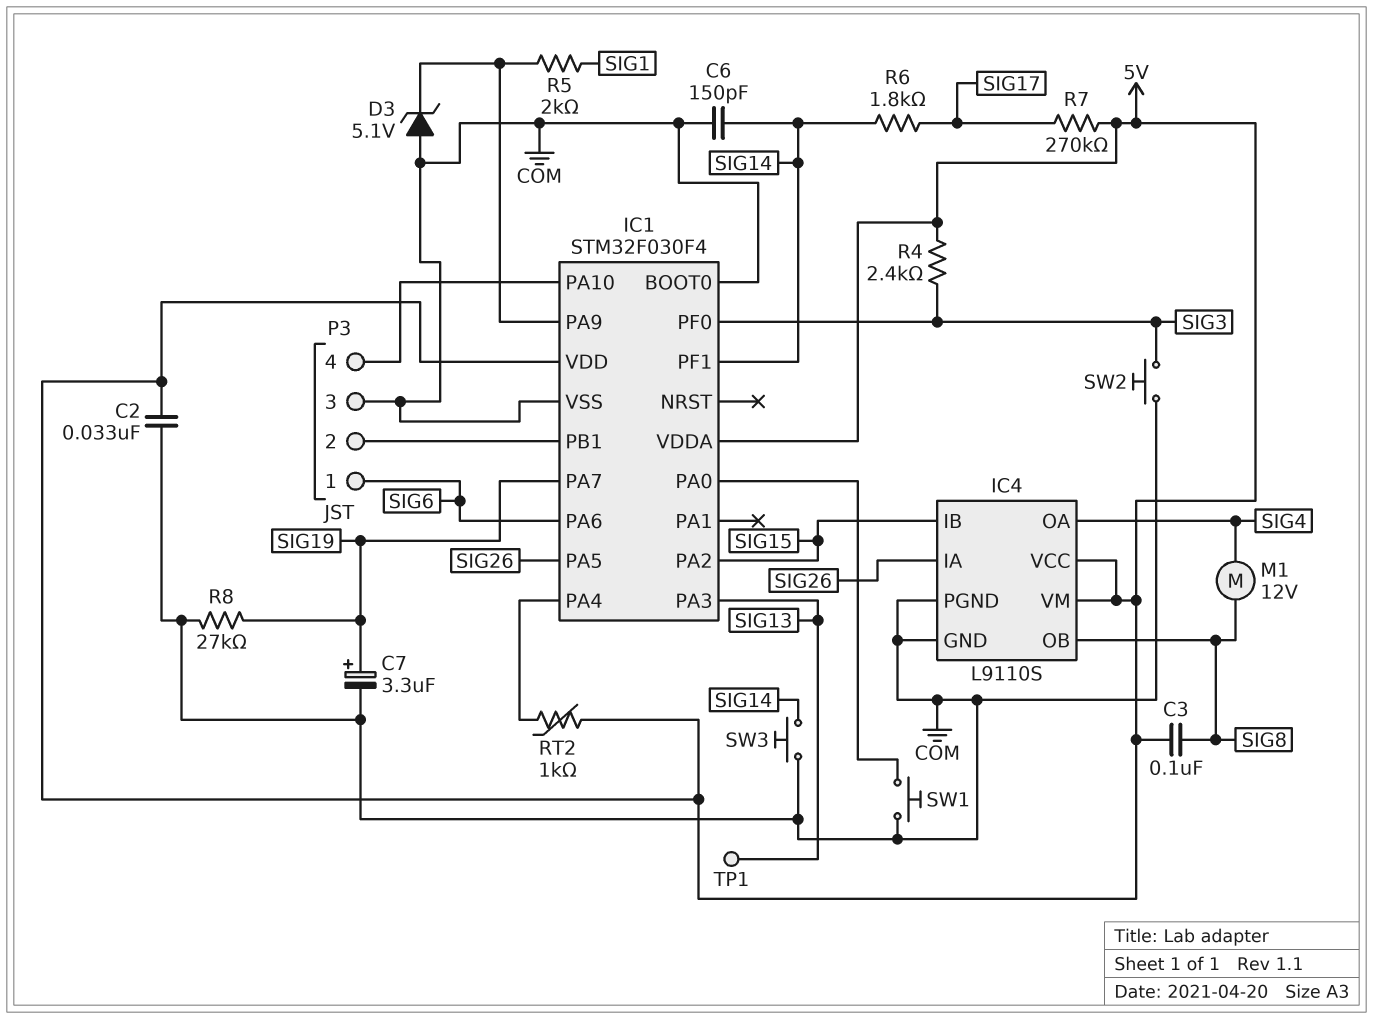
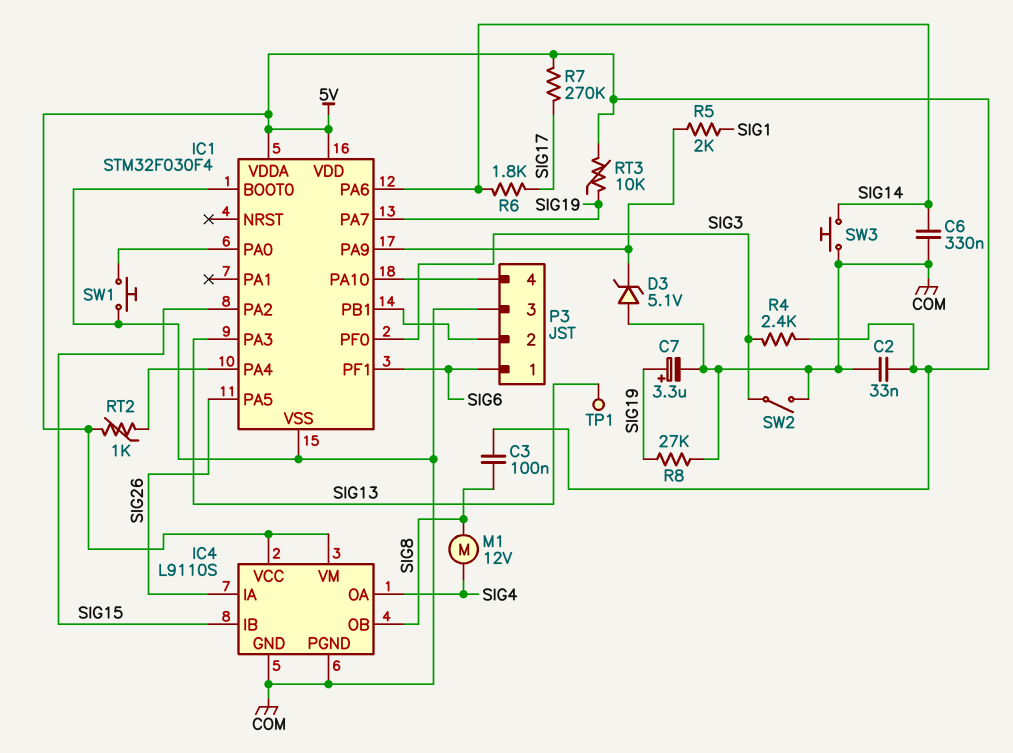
C6: 150pF (COM, SIG14) -> 330nF (COM, SIG14)
IC1 pin PA6: SIG6 -> SIG14
IC1 pin PF1: SIG14 -> SIG6
RT3: none -> 10k (5V, SIG19)
SW2: button (COM, SIG3) -> switch (COM, SIG3)

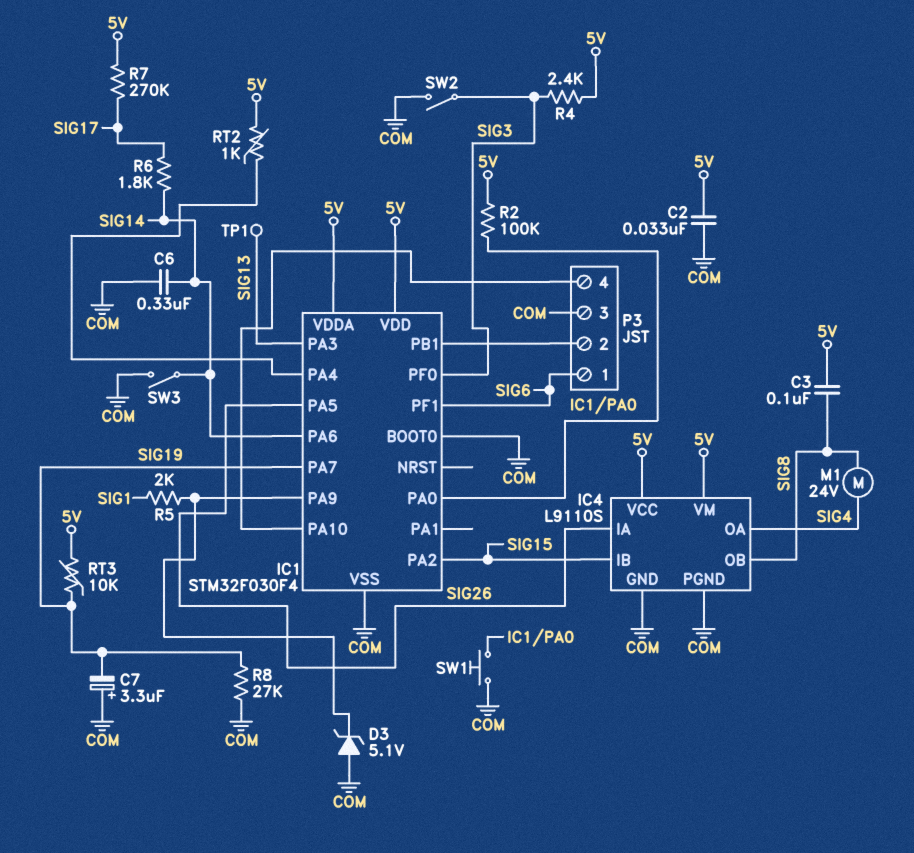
C7: 3.3uF (plus SIG19, minus COM) -> 3.3uF (plus COM, minus SIG19)
M1: motor 12V (SIG4, SIG8) -> motor 24V (SIG4, SIG8)
R2: none -> 100k (5V, IC1/PA0)
SW3: button (COM, SIG14) -> switch (COM, SIG14)

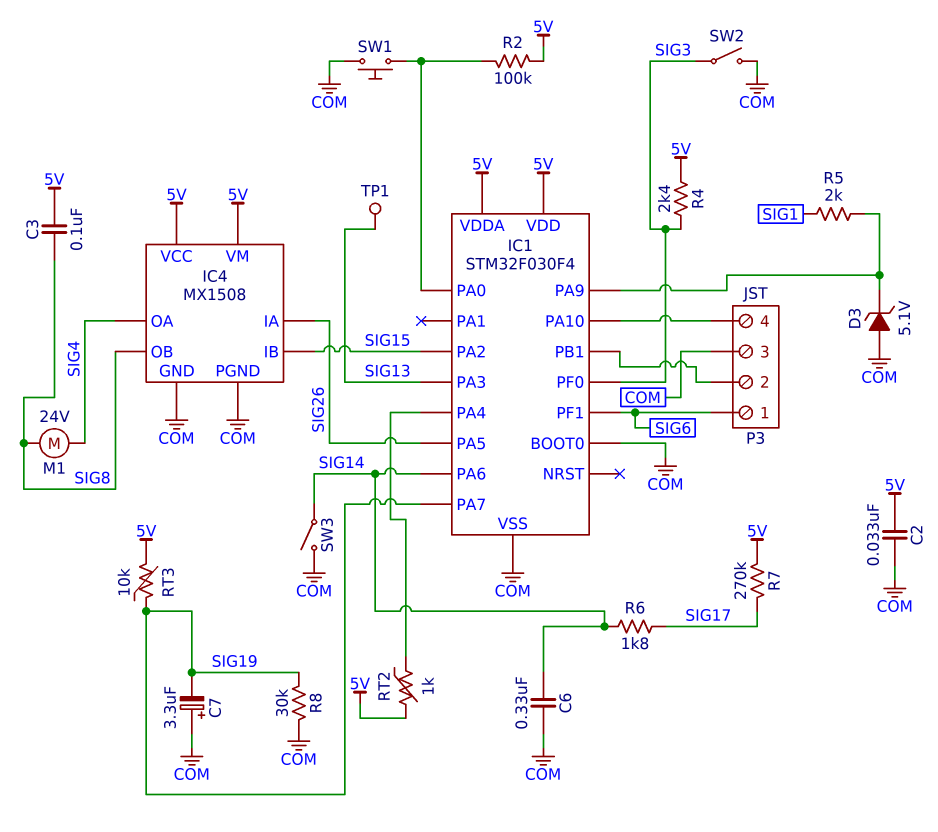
IC4: L9110S -> MX1508
R8: 27k (COM, SIG19) -> 30k (COM, SIG19)

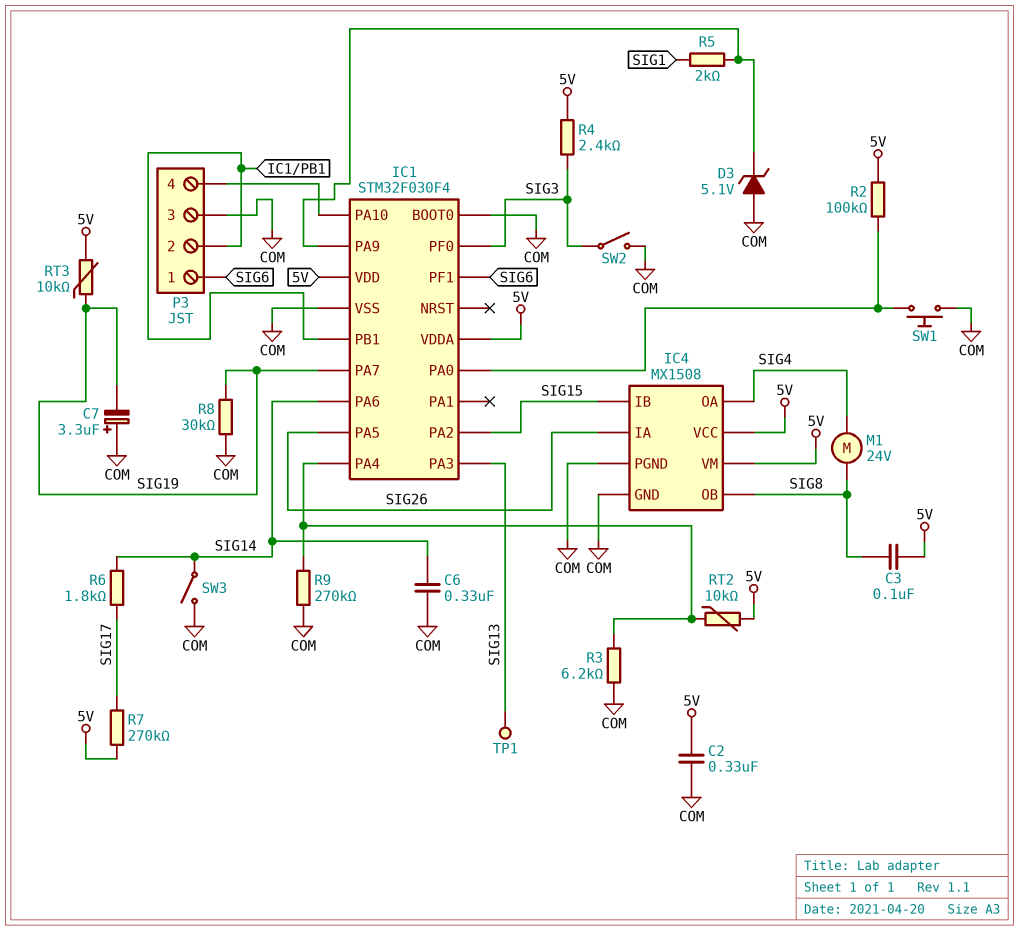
C2: 33nF (5V, COM) -> 330nF (5V, COM)
R3: none -> 6.2k (COM, IC1/PA4)
R9: none -> 270k (COM, IC1/PA4)
RT2: 1k (5V, IC1/PA4) -> 10k (5V, IC1/PA4)

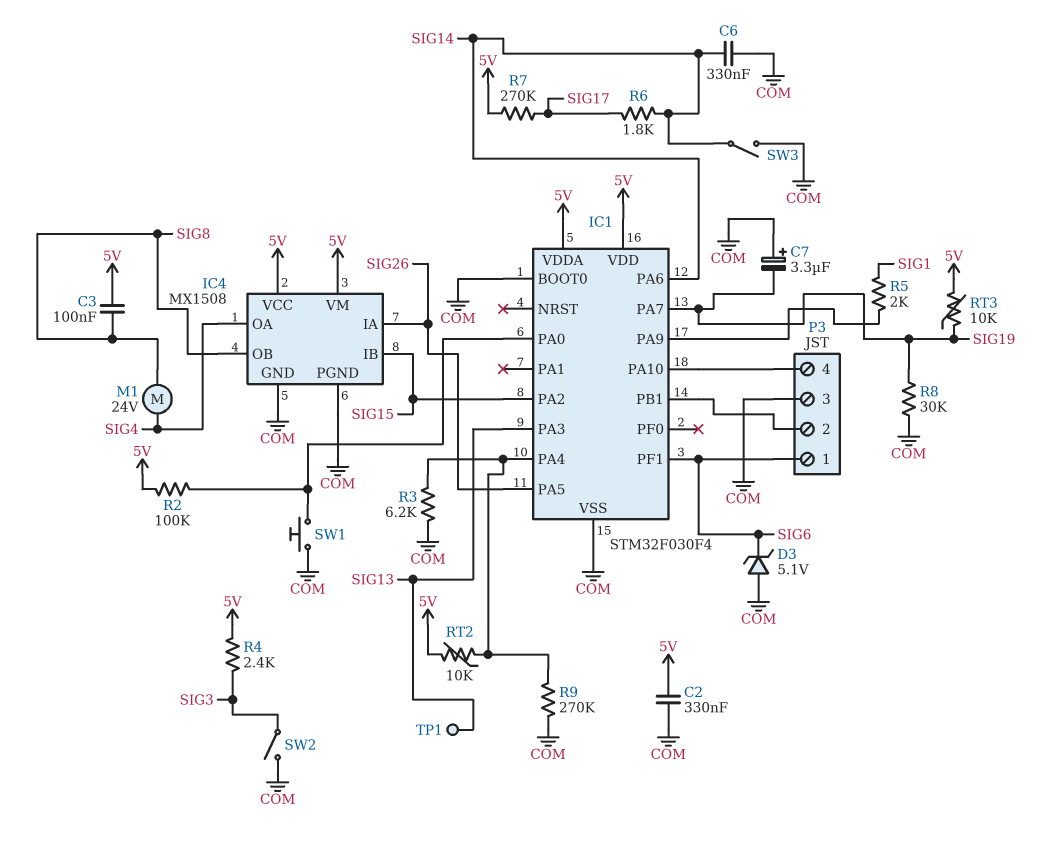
D3: zener 5.1V (A COM, K IC1/PA9) -> zener 5.1V (A COM, K SIG6)
IC1 pin PF0: SIG3 -> none

